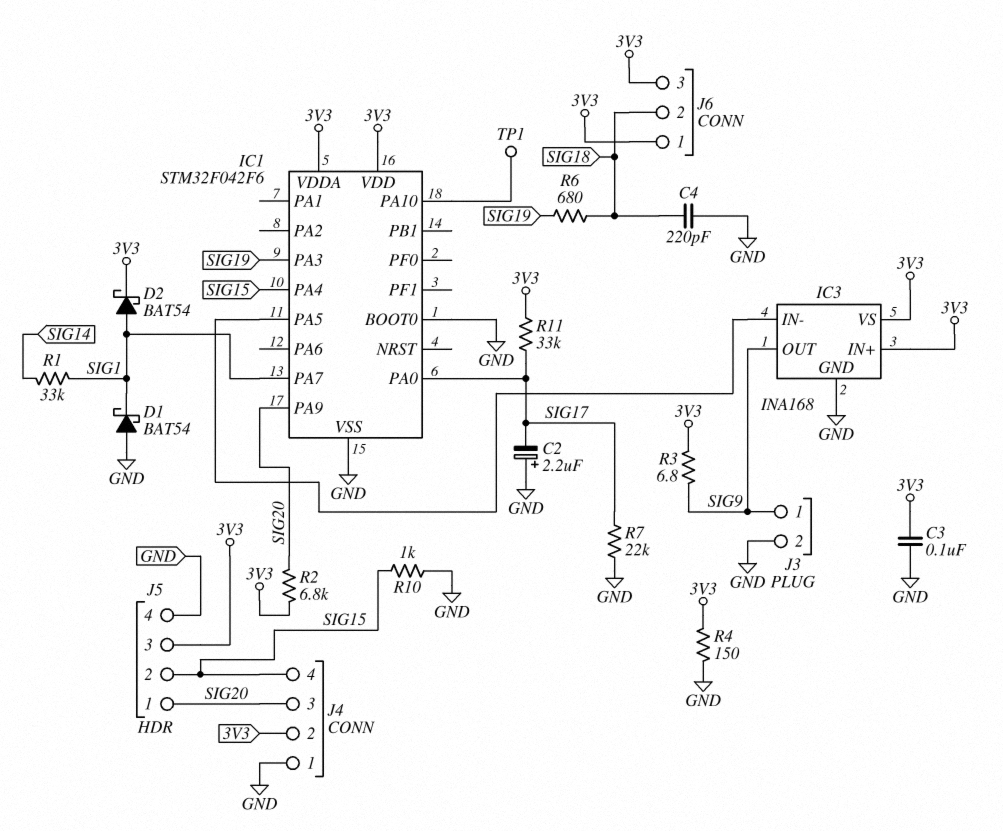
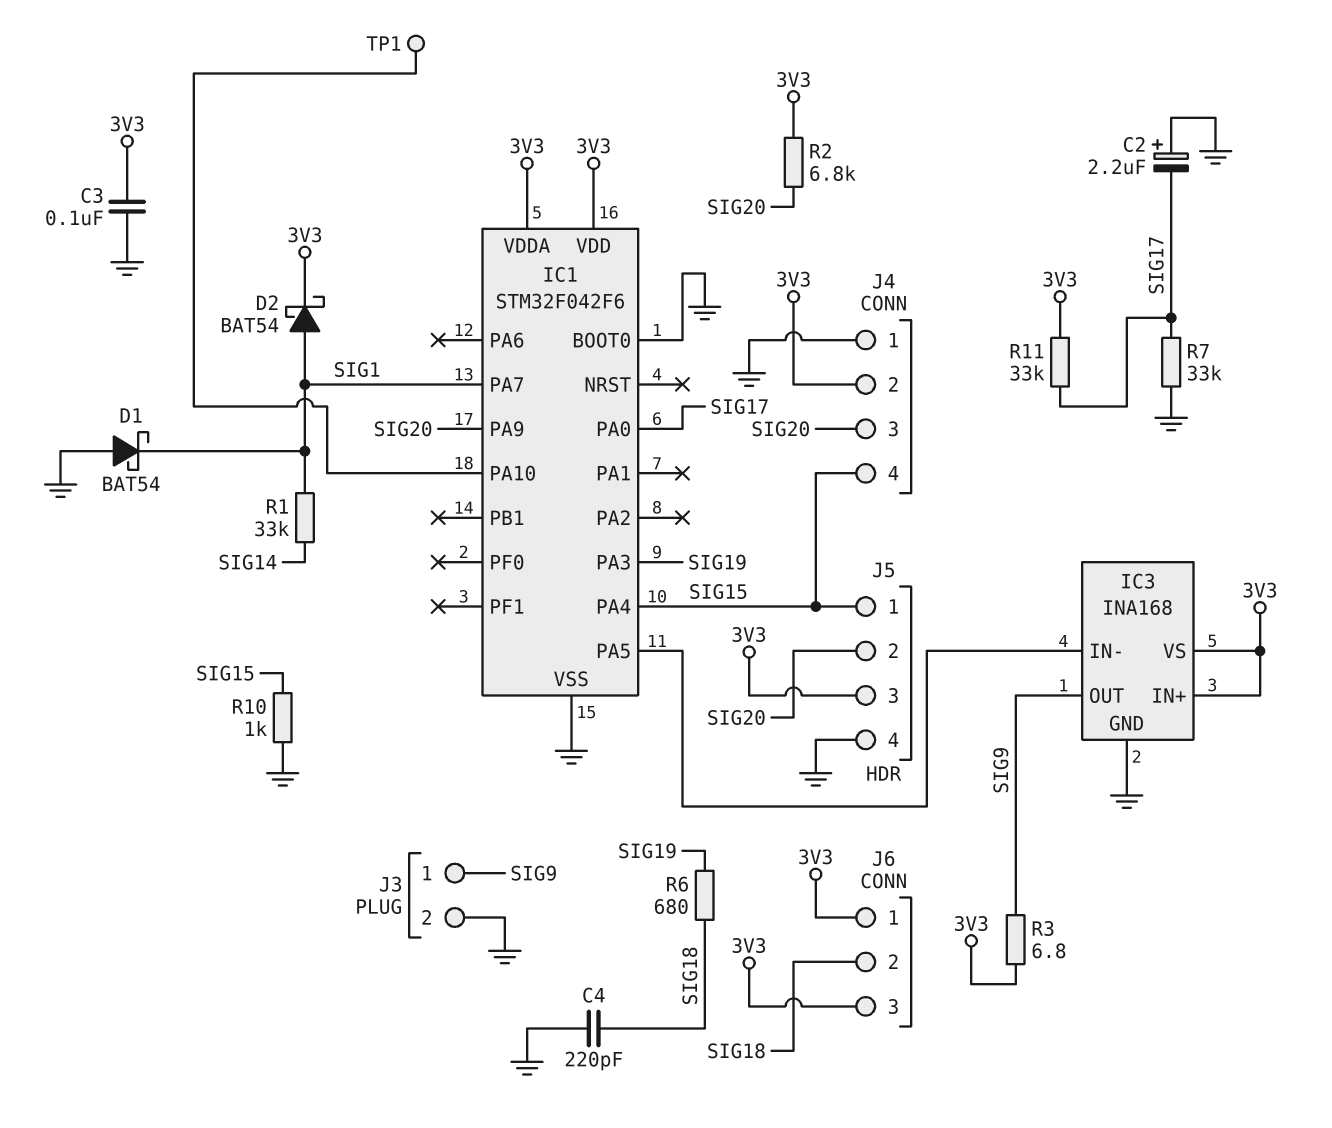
J5 pin 1: SIG20 -> SIG15
J5 pin 2: SIG15 -> SIG20
R4: 150 (3V3, GND) -> none
R7: 22k (GND, SIG17) -> 33k (GND, SIG17)

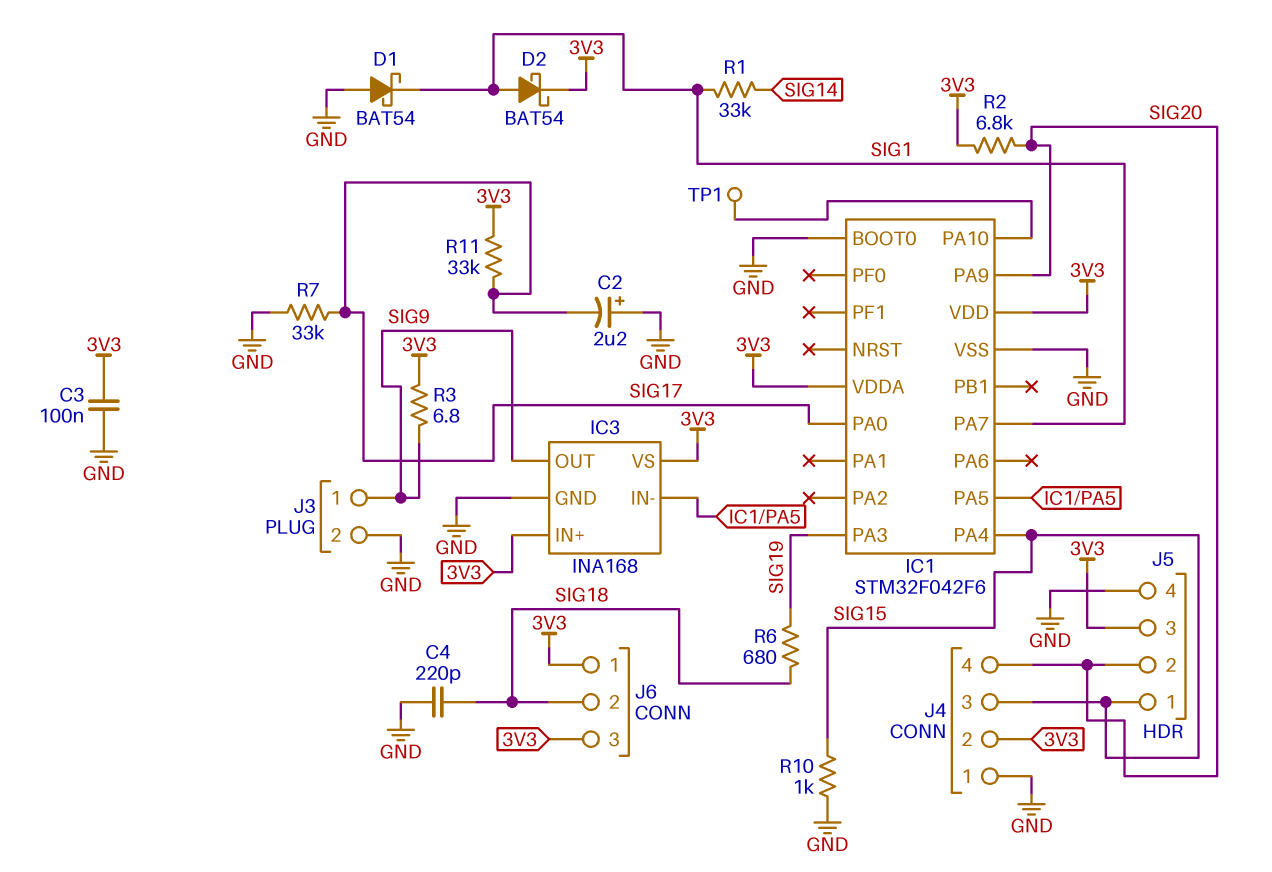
J4 pin 3: SIG20 -> SIG15
J4 pin 4: SIG15 -> SIG20

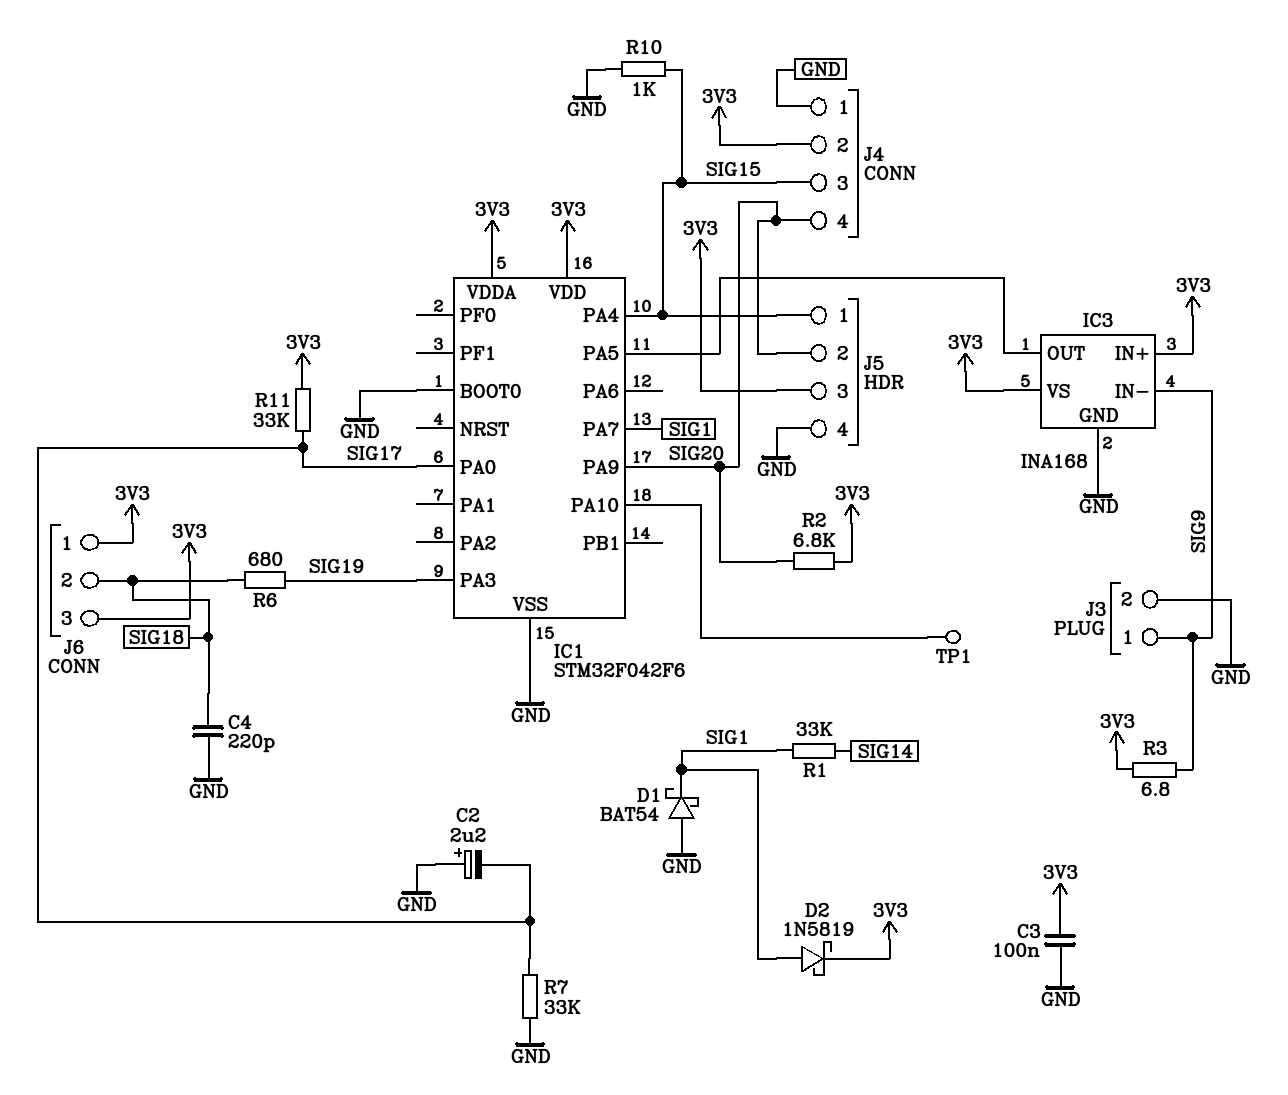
D2: schottky BAT54 (A SIG1, K 3V3) -> schottky 1N5819 (A SIG1, K 3V3)
IC3 pin IN-: IC1/PA5 -> SIG9
IC3 pin OUT: SIG9 -> IC1/PA5

